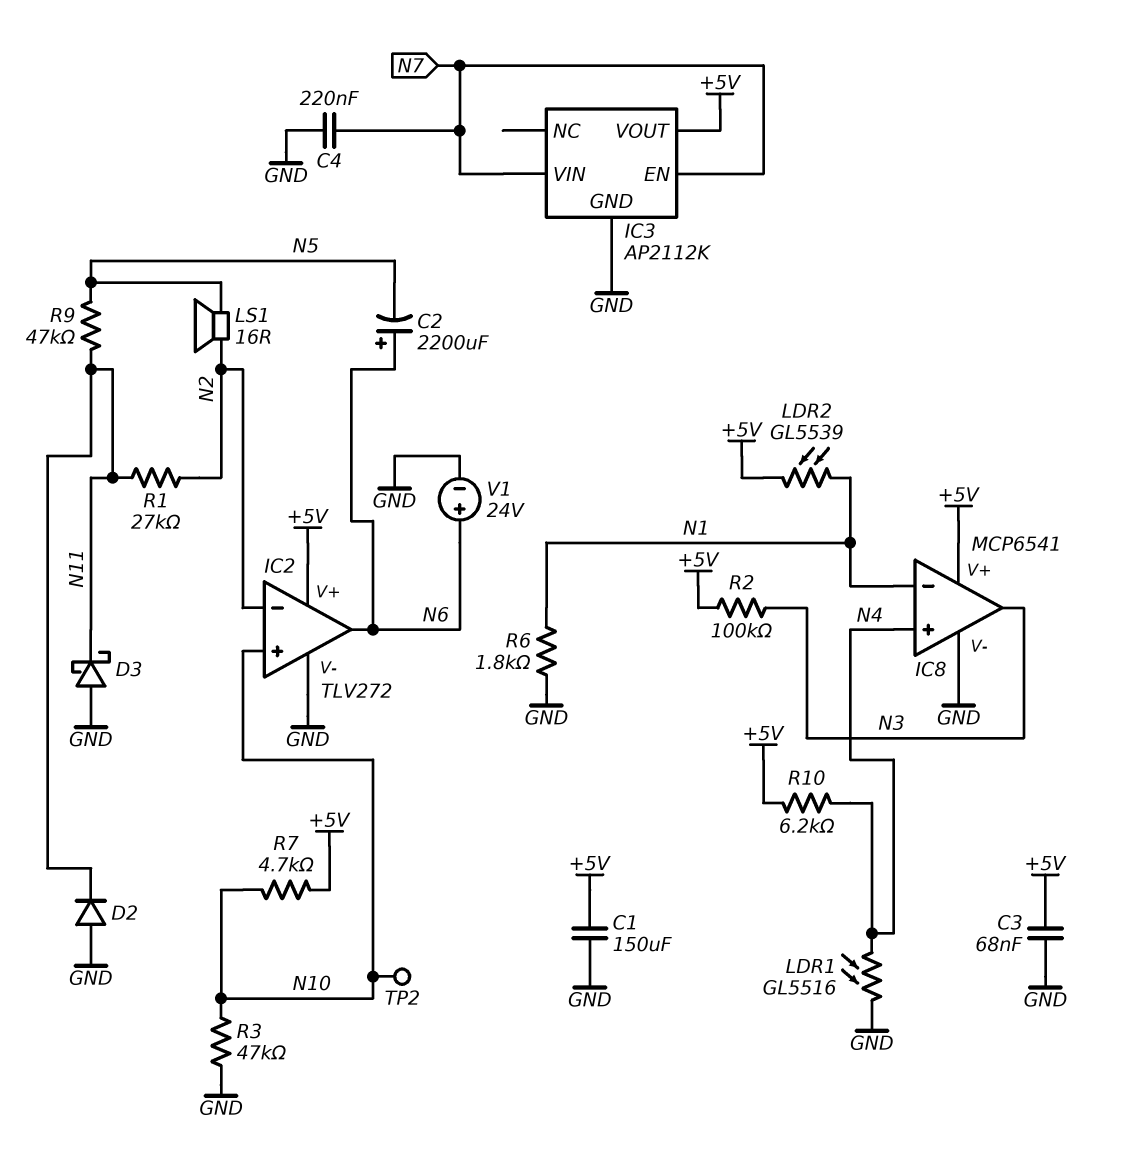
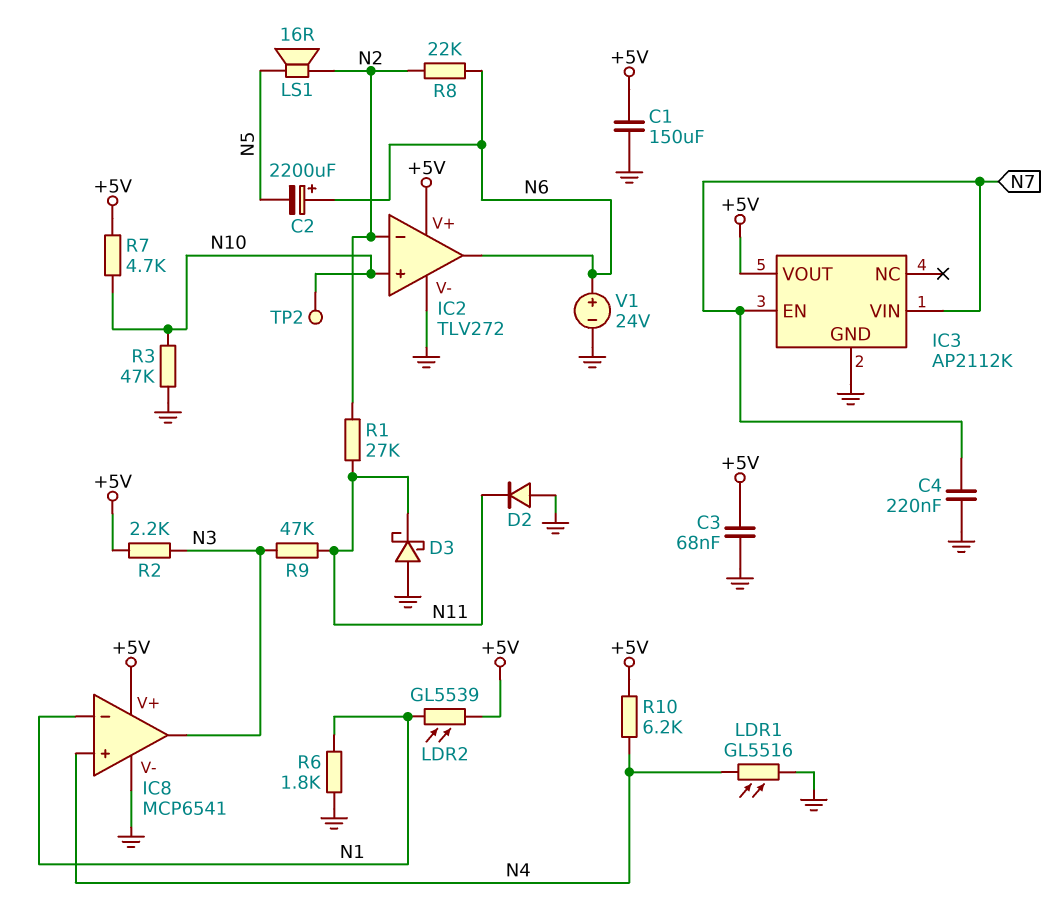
R2: 100k (+5V, N3) -> 2.2k (+5V, N3)
R8: none -> 22k (N2, N6)
R9: 47k (N5, N11) -> 47k (N3, N11)

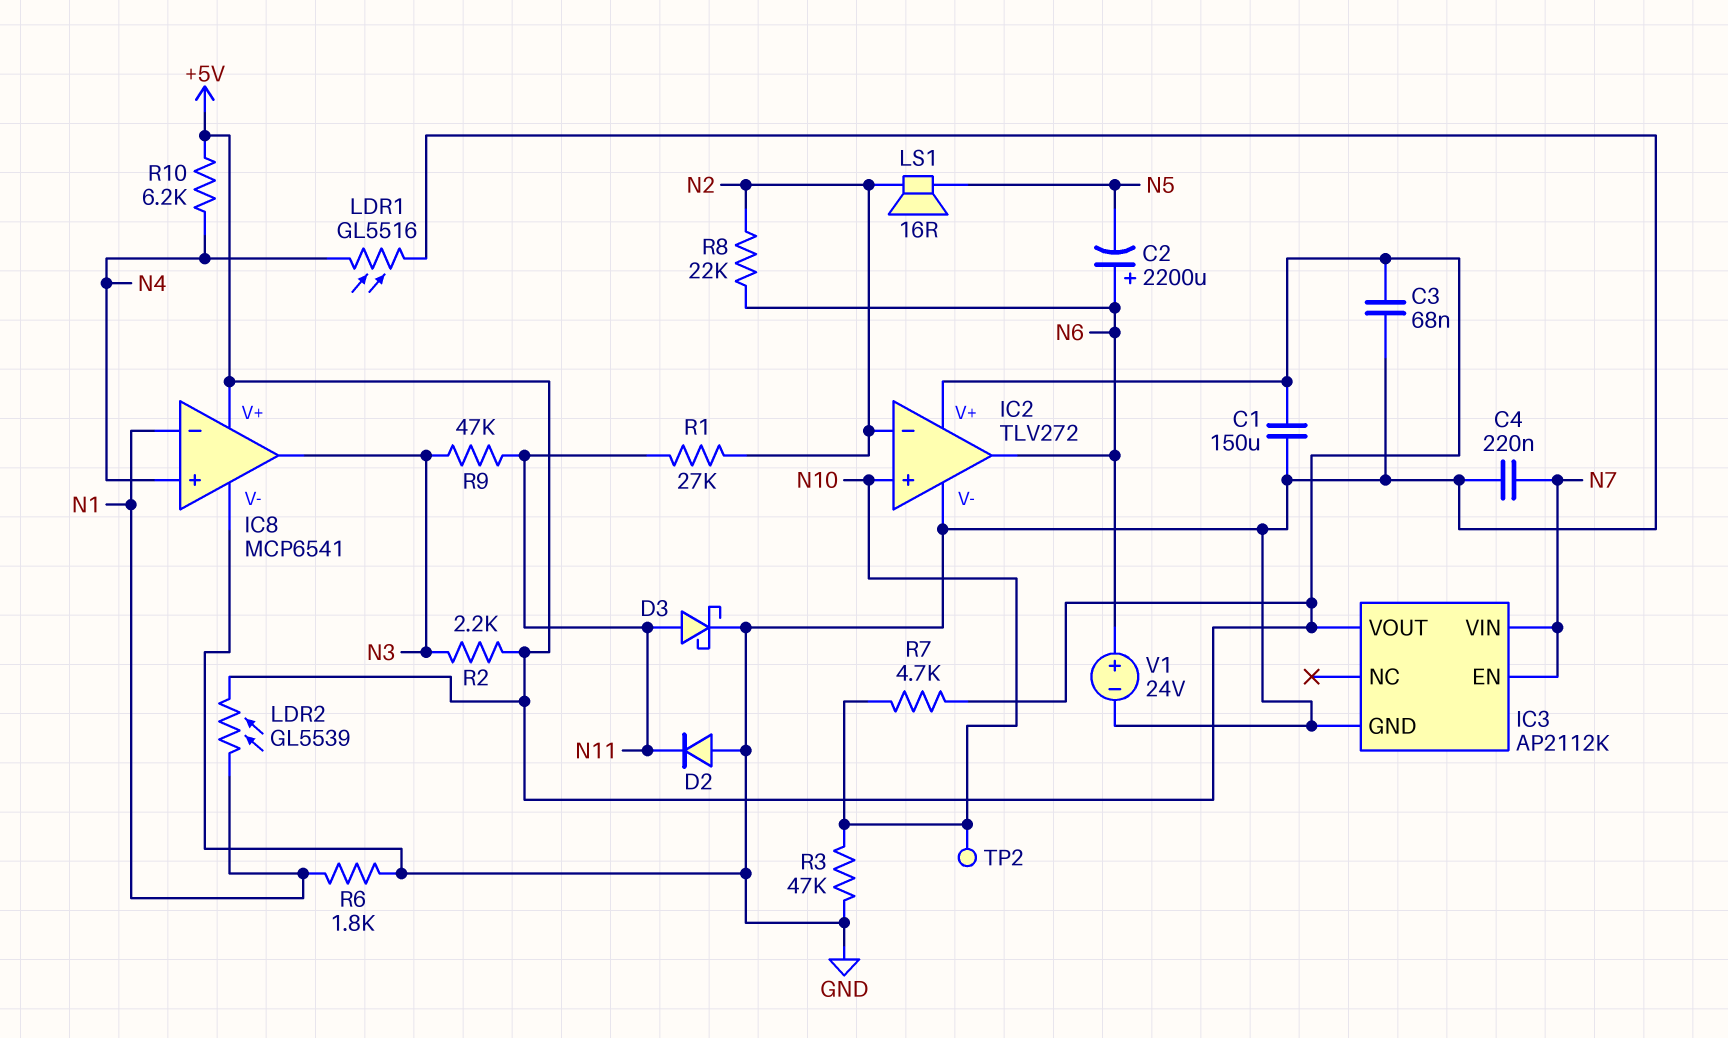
D3: schottky (A GND, K N11) -> schottky (A N11, K GND)

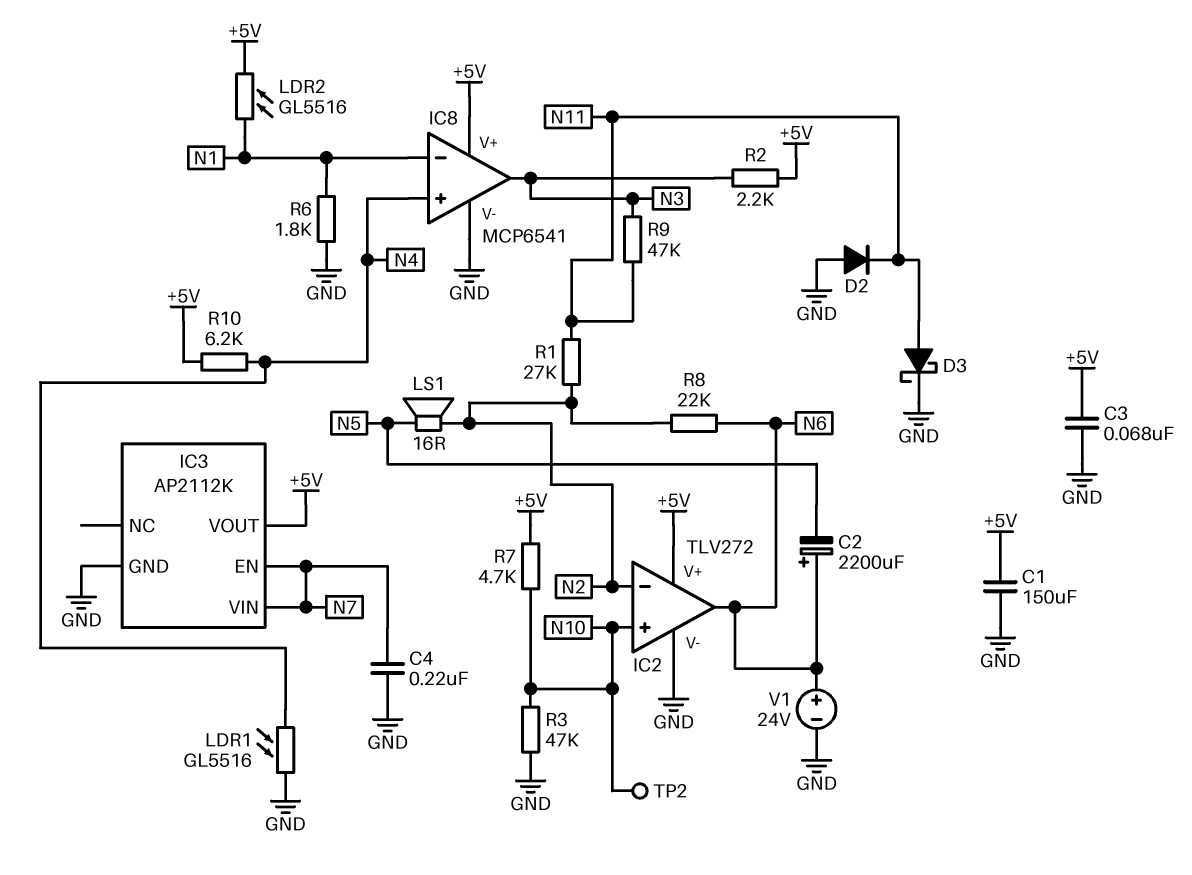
LDR2: GL5539 (+5V, N1) -> GL5516 (+5V, N1)

